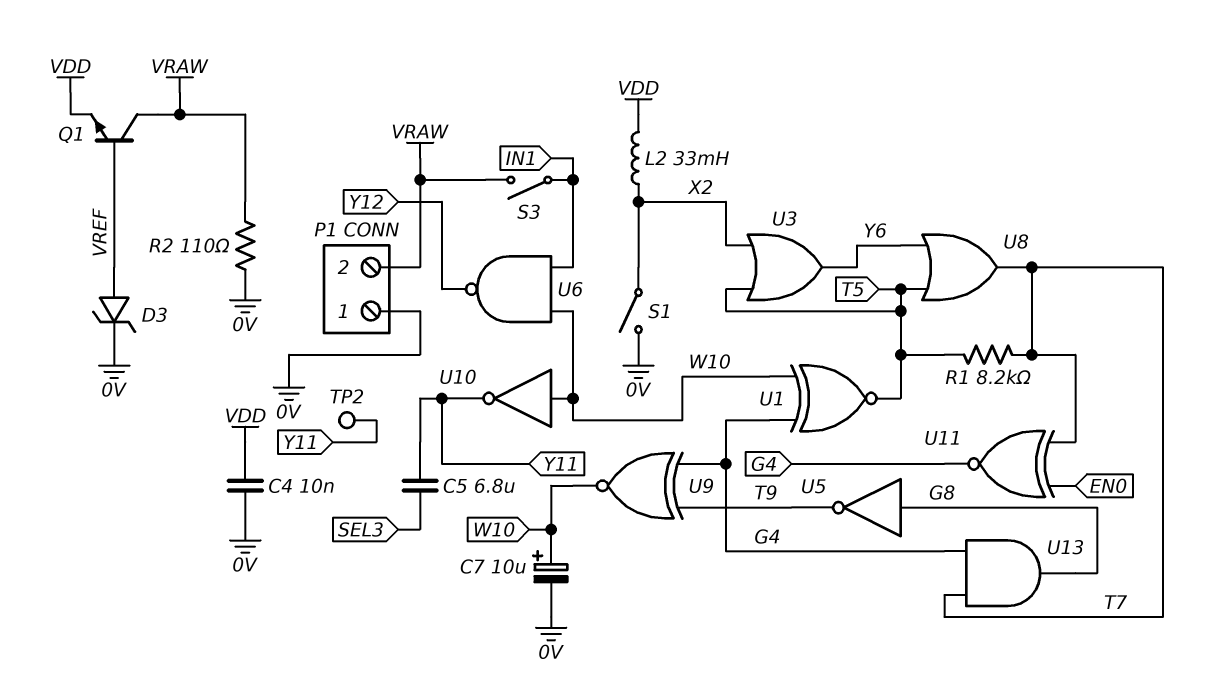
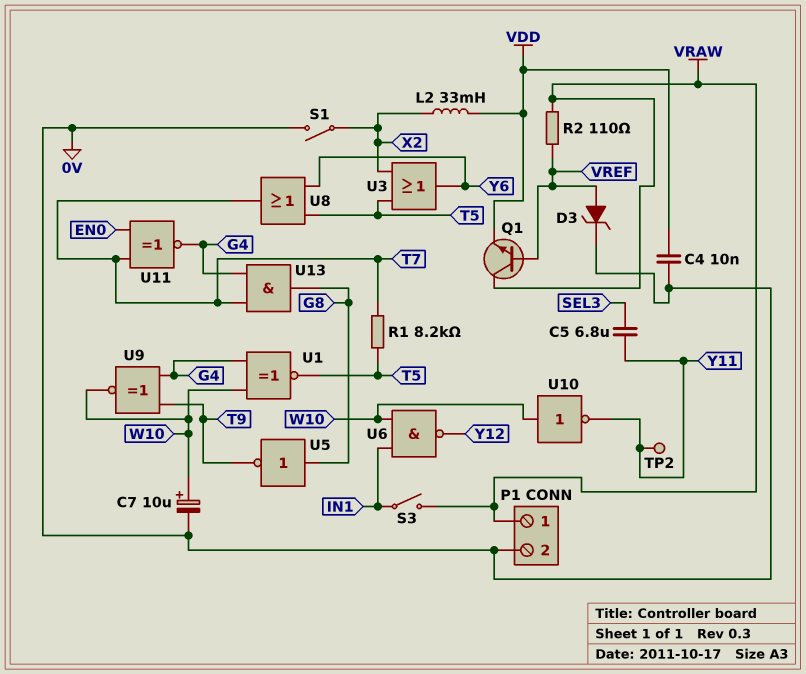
P1 pin 1: 0V -> VRAW
P1 pin 2: VRAW -> 0V
R2: 110 (0V, VRAW) -> 110 (VRAW, VREF)

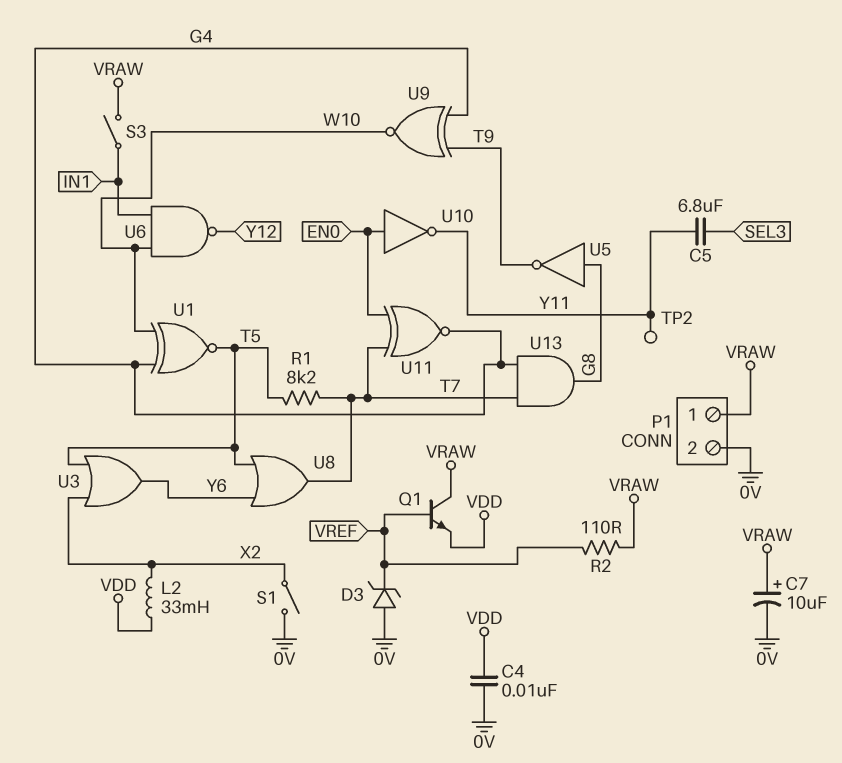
C7: 10uF (plus W10, minus 0V) -> 10uF (plus VRAW, minus 0V)
D3: zener (A VREF, K 0V) -> zener (A 0V, K VREF)
U10: NOT (in W10, out Y11) -> NOT (in EN0, out Y11)

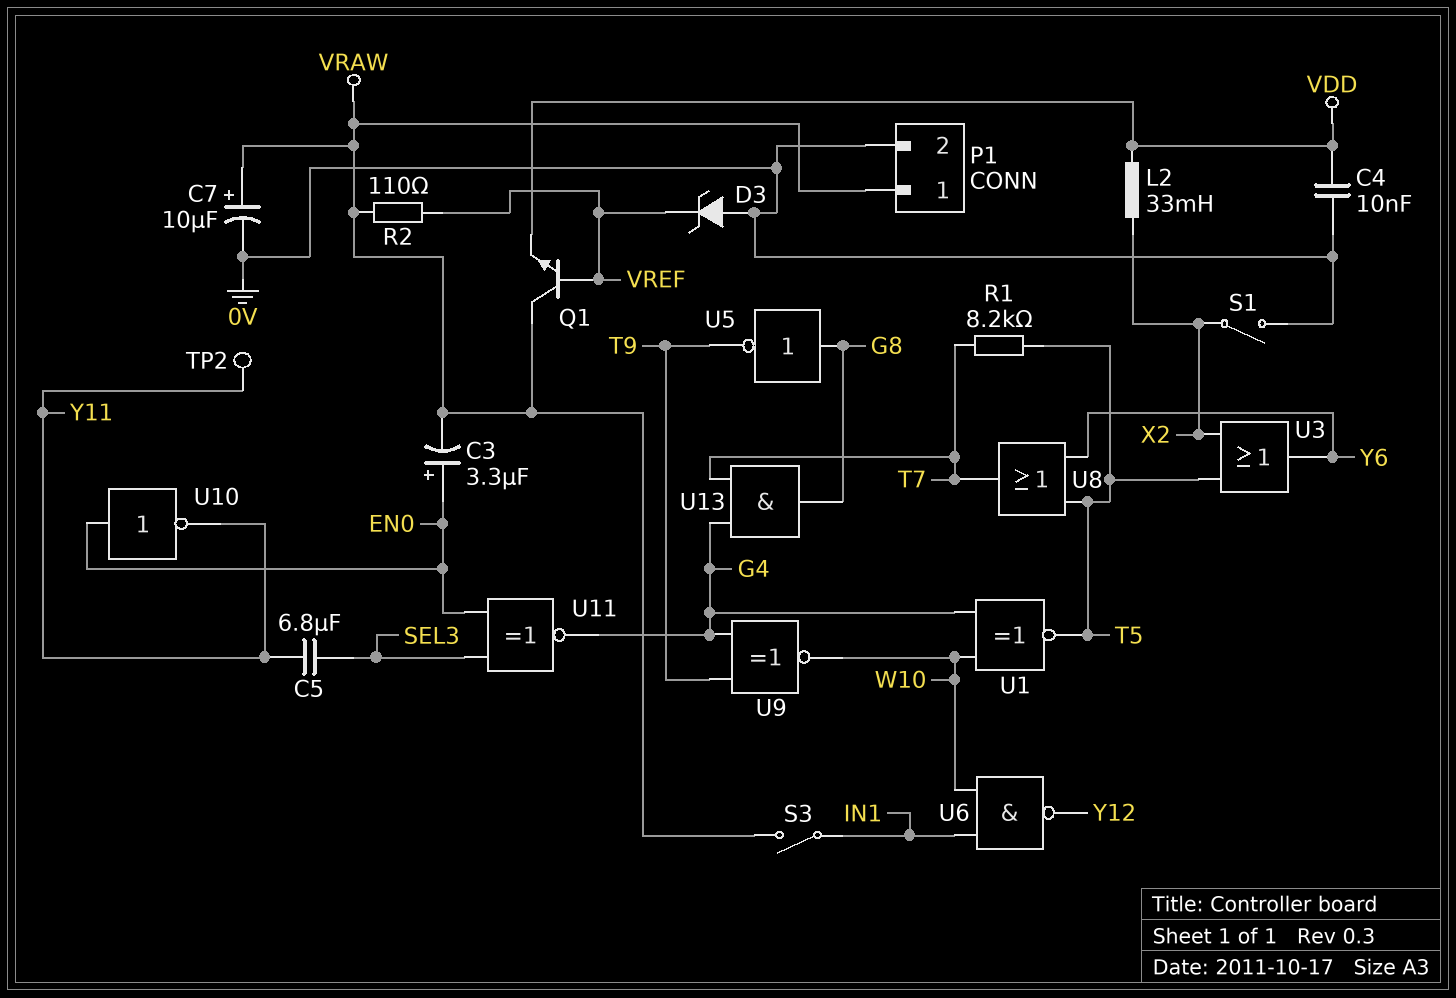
C3: none -> 3.3uF (plus EN0, minus VRAW)
U11: XNOR (in EN0, in T7, out G4) -> XNOR (in EN0, in SEL3, out G4)

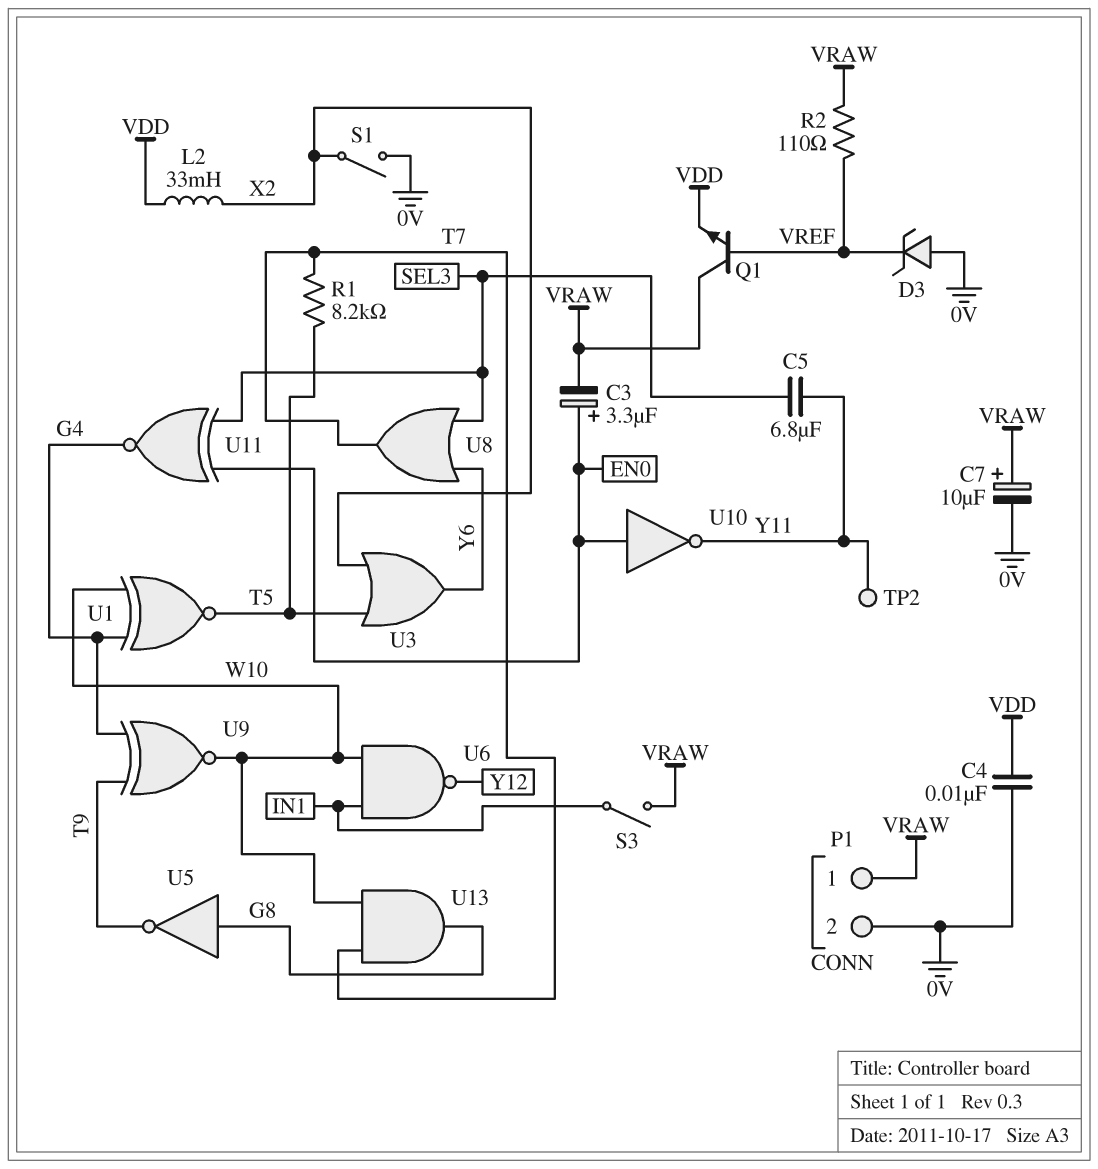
U8: OR (in T5, in Y6, out T7) -> OR (in SEL3, in Y6, out T7)
U13: AND (in G4, in T7, out G8) -> AND (in T7, in W10, out G8)

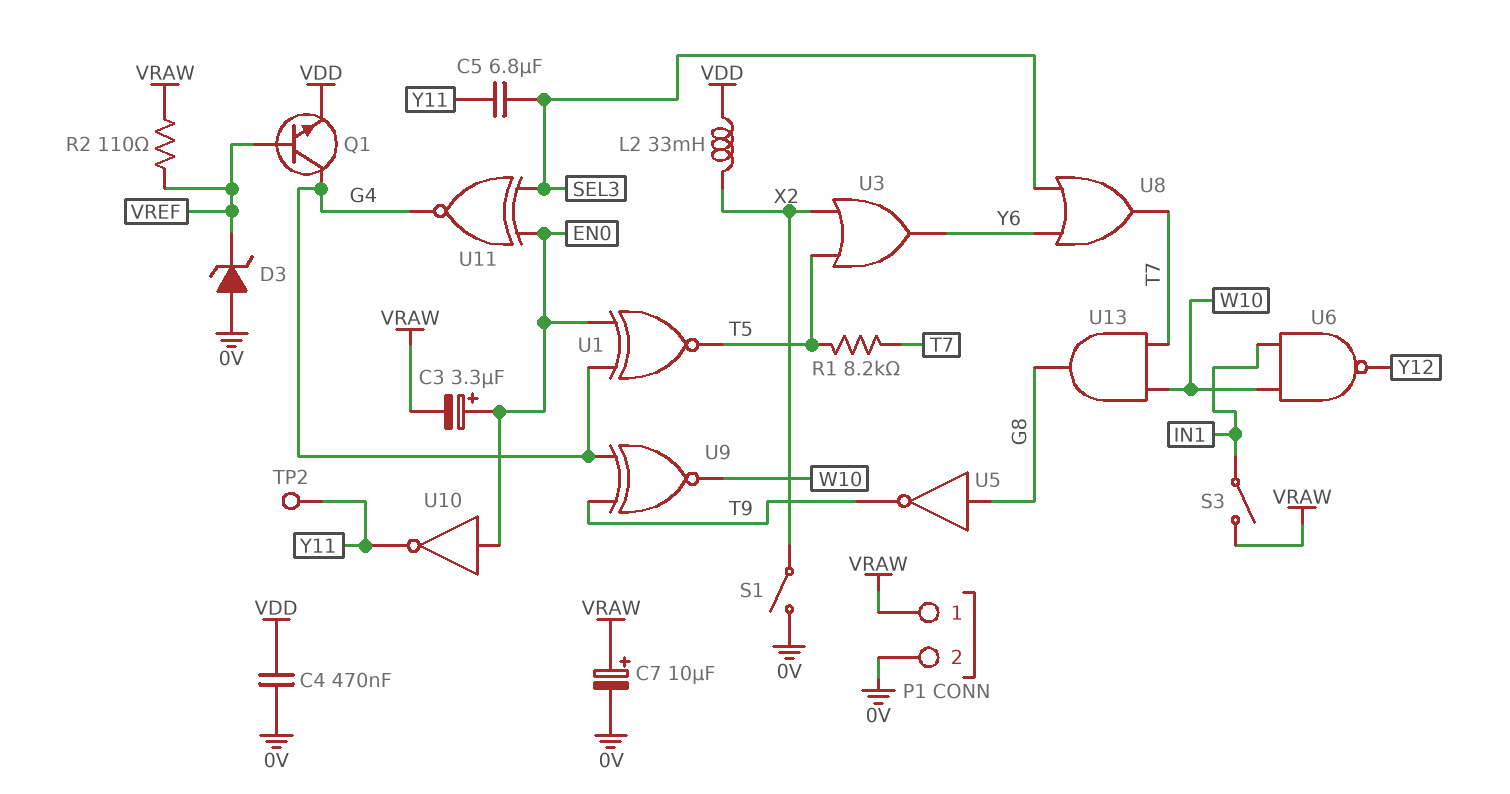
C4: 10nF (0V, VDD) -> 470nF (0V, VDD)
Q1: NPN (B VREF, C VRAW, E VDD) -> NPN (B VREF, C G4, E VDD)
U1: XNOR (in G4, in W10, out T5) -> XNOR (in EN0, in G4, out T5)

